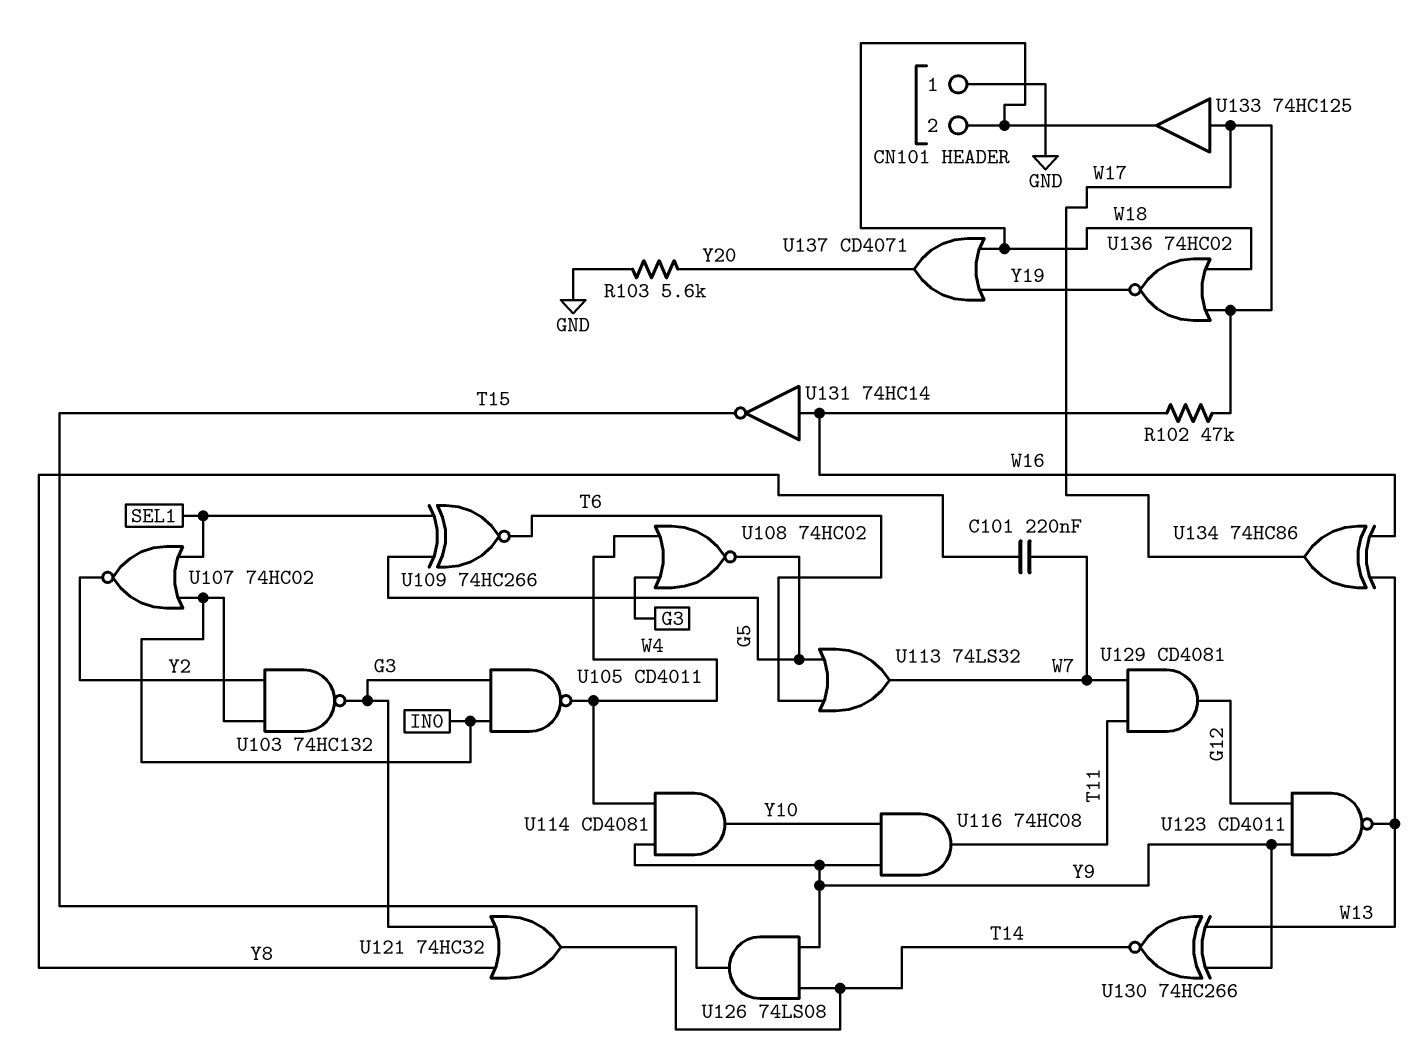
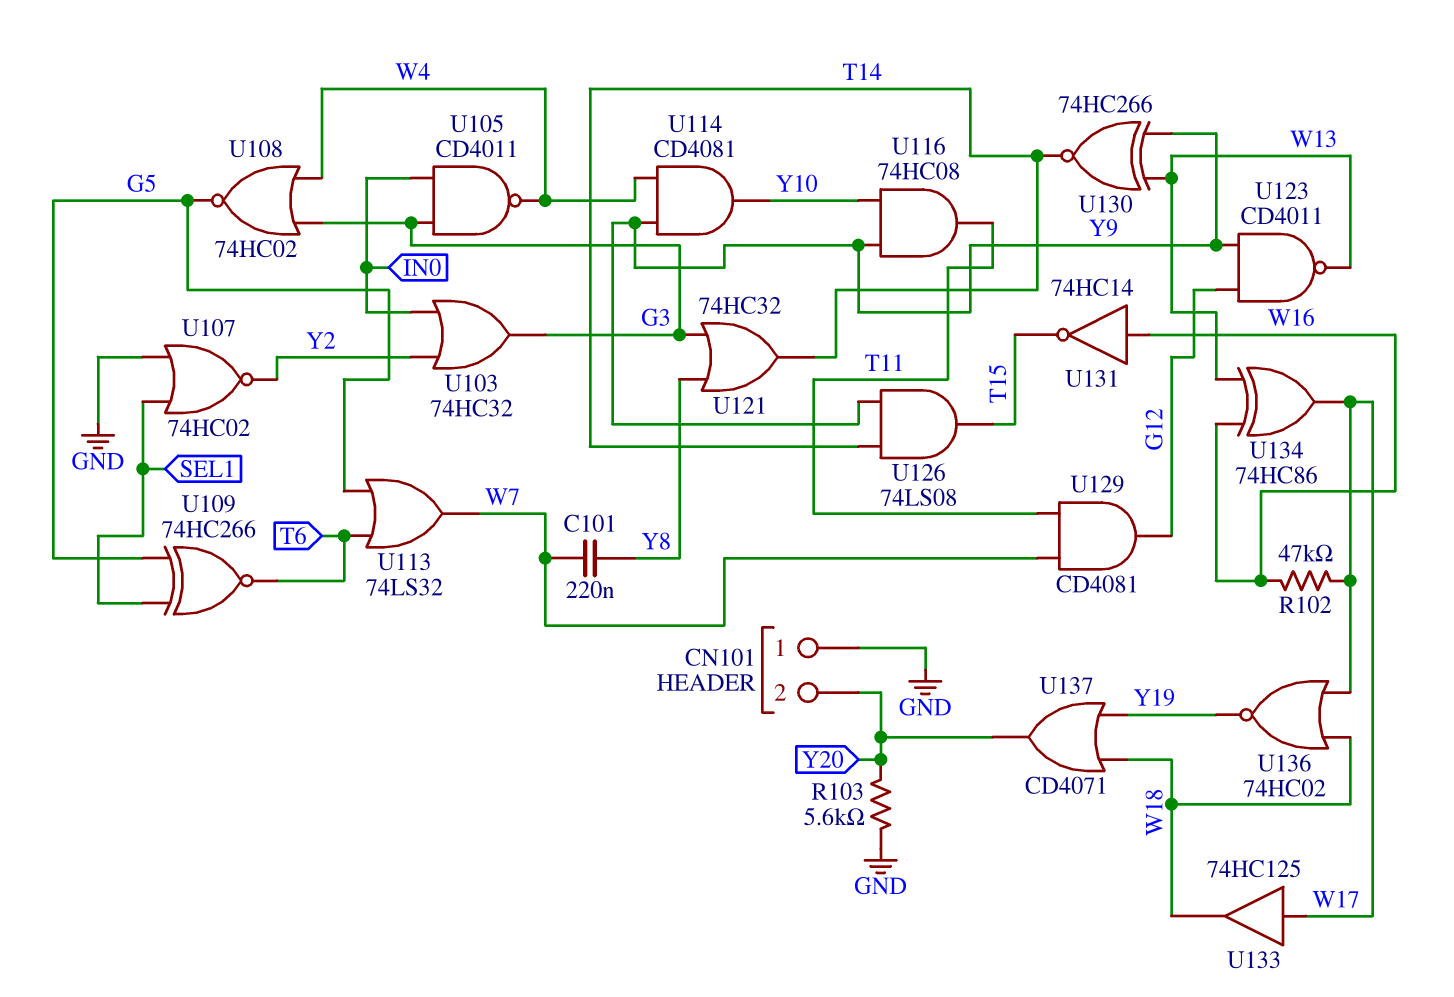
CN101 pin 2: W18 -> Y20
U103: NAND 74HC132 (in IN0, in Y2, out G3) -> OR 74HC32 (in IN0, in Y2, out G3)
U107: NOR 74HC02 (in IN0, in SEL1, out Y2) -> NOR 74HC02 (in GND, in SEL1, out Y2)

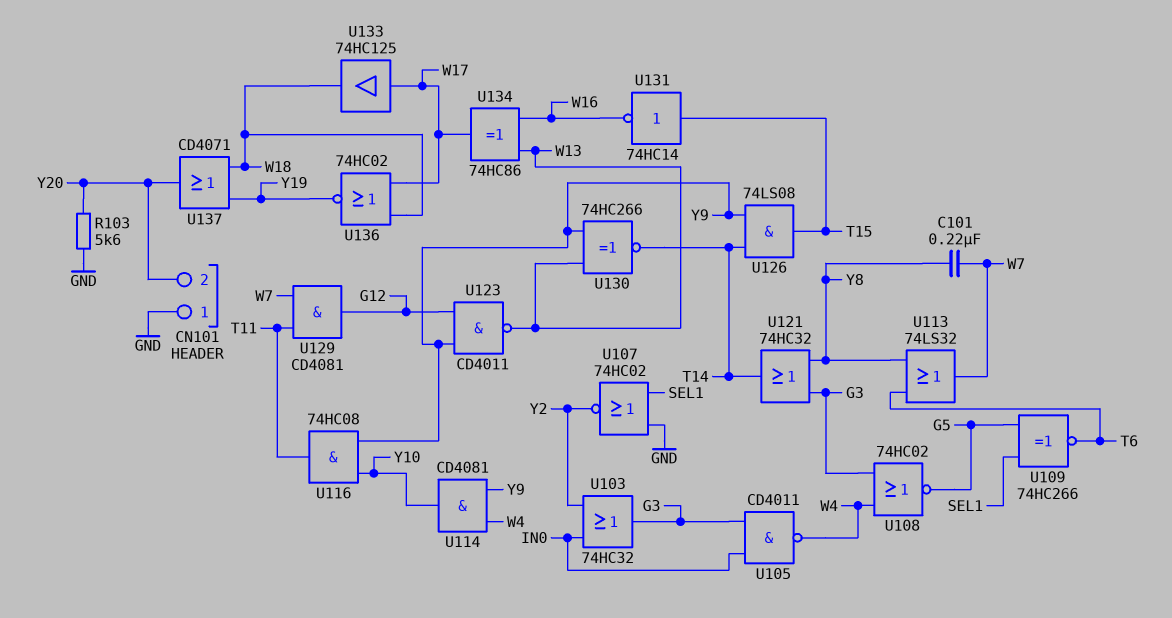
R102: 47k (W16, W17) -> none
U113: OR 74LS32 (in G5, in T6, out W7) -> OR 74LS32 (in T6, in Y8, out W7)
U131: NOT 74HC14 (in W16, out T15) -> NOT 74HC14 (in T15, out W16)

